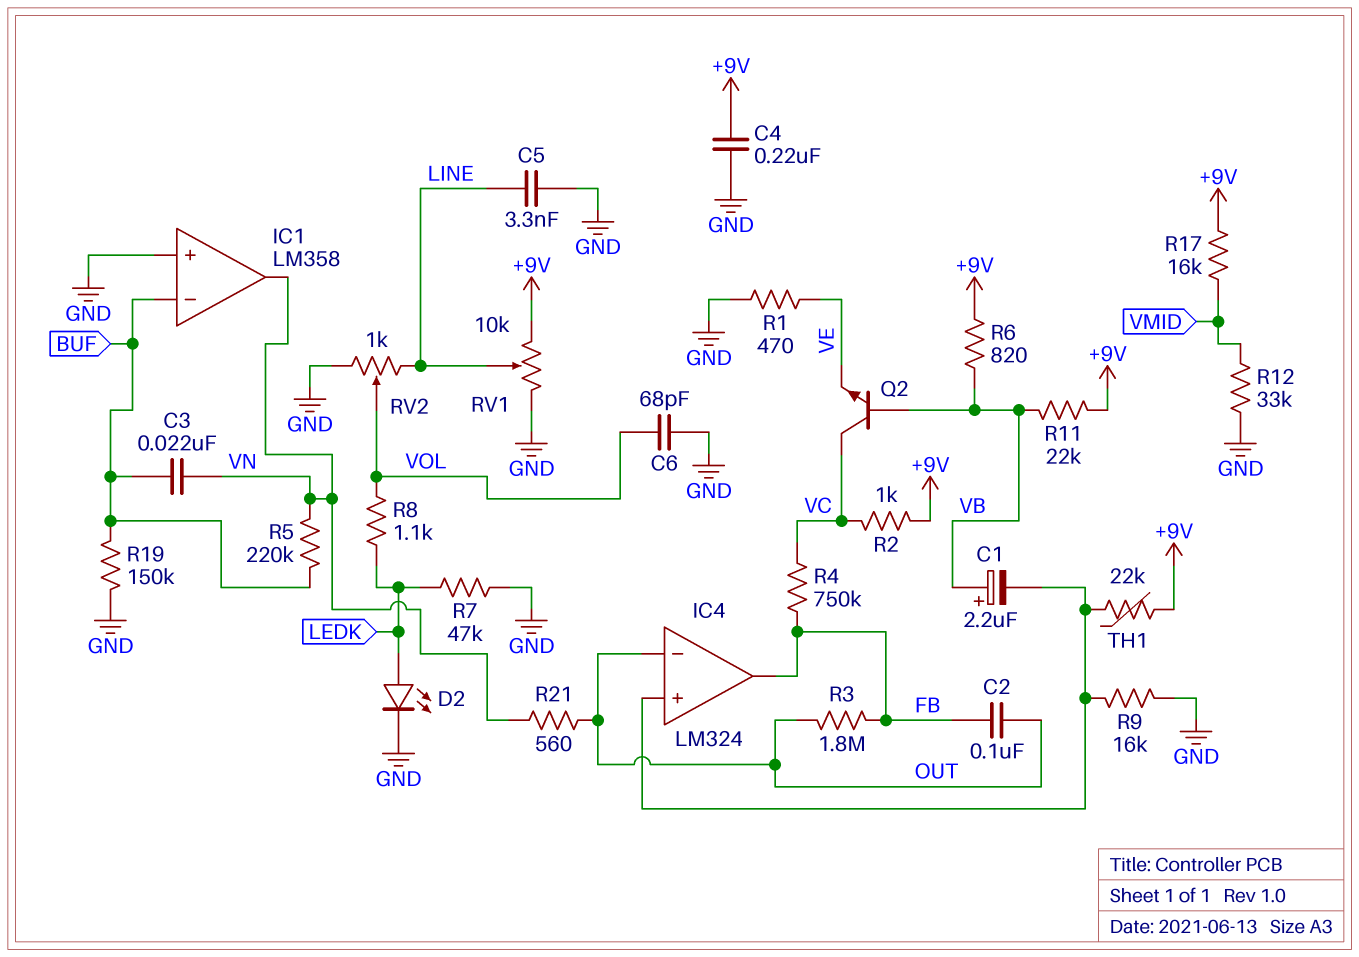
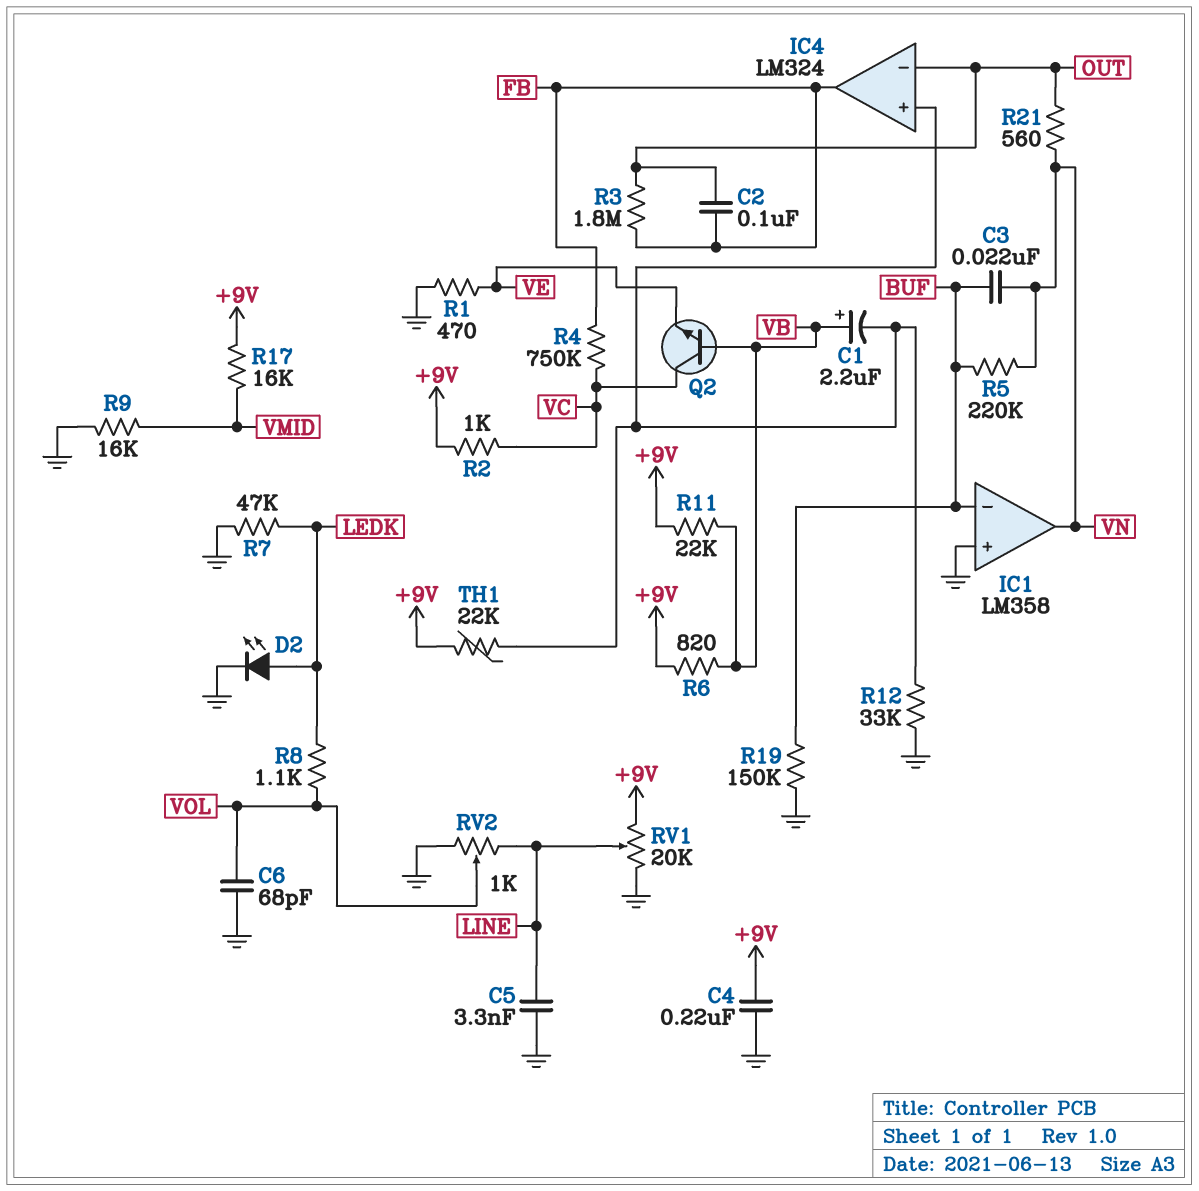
R9: 16k (GND, IC4/in+) -> 16k (GND, VMID)
R12: 33k (GND, VMID) -> 33k (GND, IC4/in+)
RV1: 10k (+9V, GND, wiper LINE) -> 20k (+9V, GND, wiper LINE)

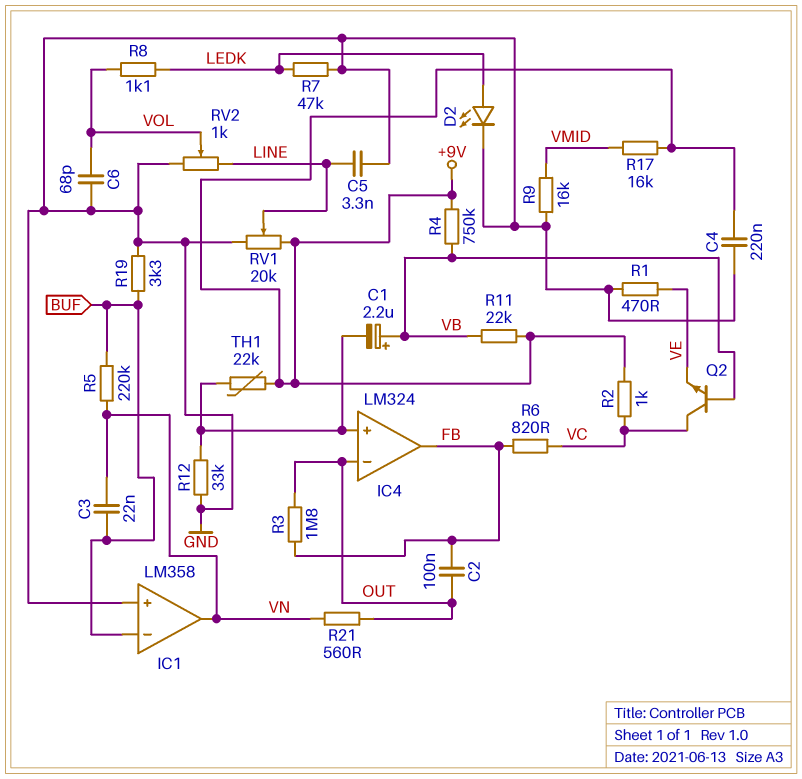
R4: 750k (FB, VC) -> 750k (+9V, VB)
R6: 820 (+9V, VB) -> 820 (FB, VC)
R19: 150k (BUF, GND) -> 3.3k (BUF, GND)

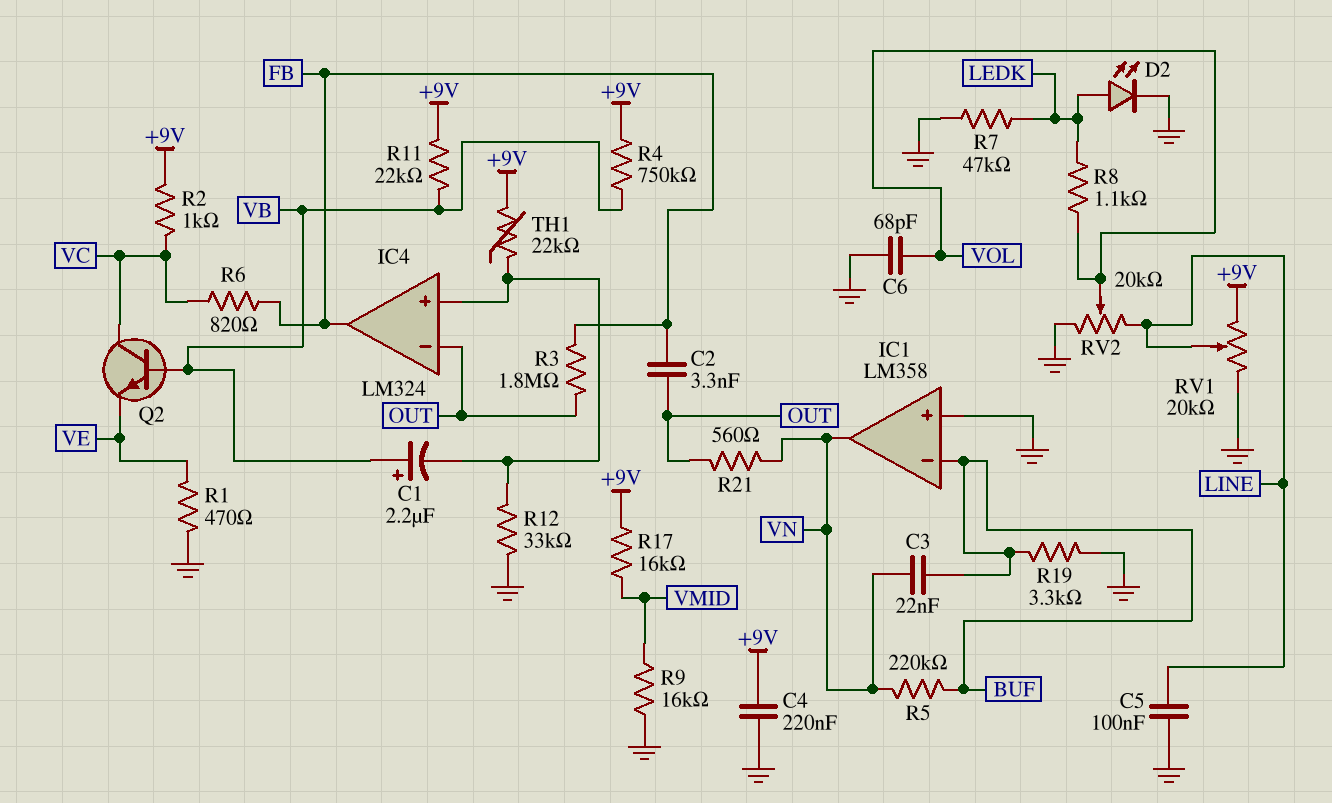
C2: 100nF (FB, OUT) -> 3.3nF (FB, OUT)
C5: 3.3nF (GND, LINE) -> 100nF (GND, LINE)
RV2: 1k (GND, LINE, wiper VOL) -> 20k (GND, LINE, wiper VOL)

